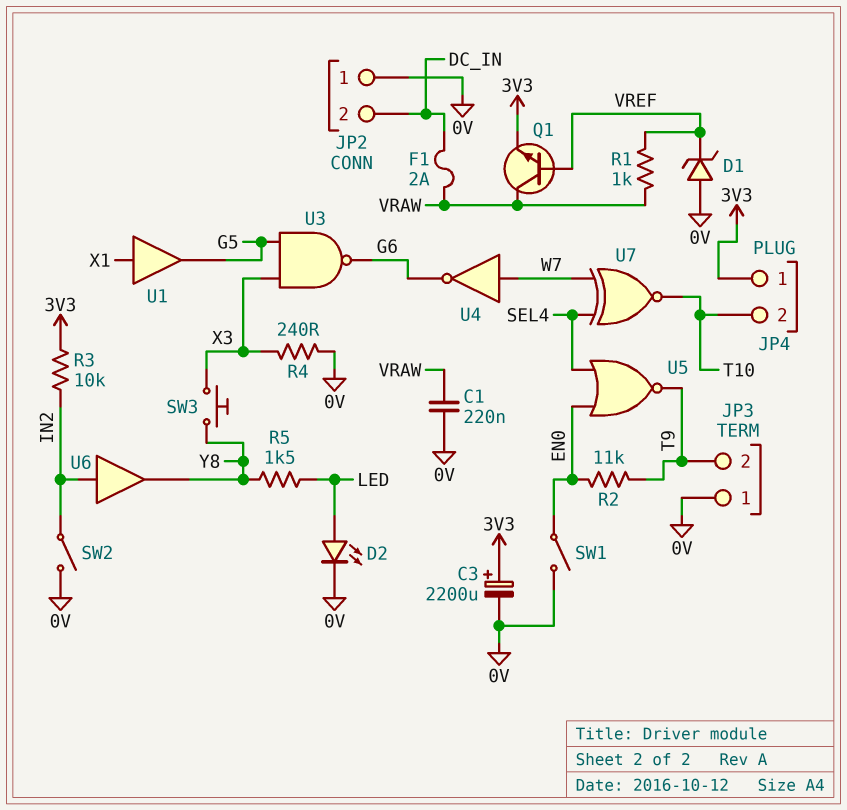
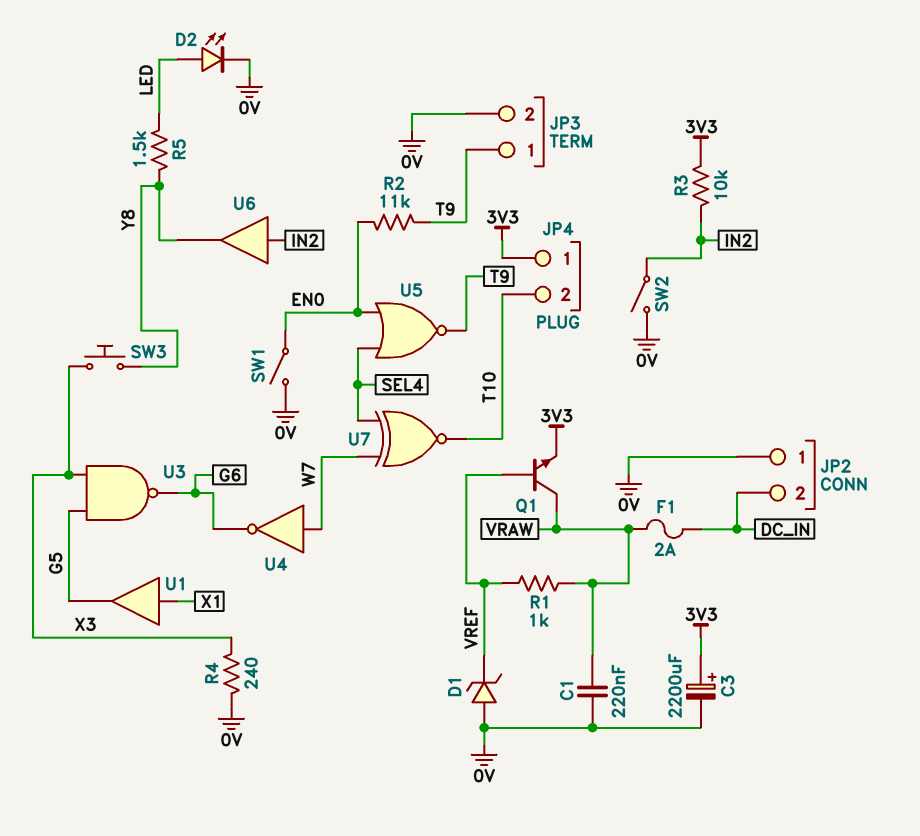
JP3 pin 1: 0V -> T9
JP3 pin 2: T9 -> 0V

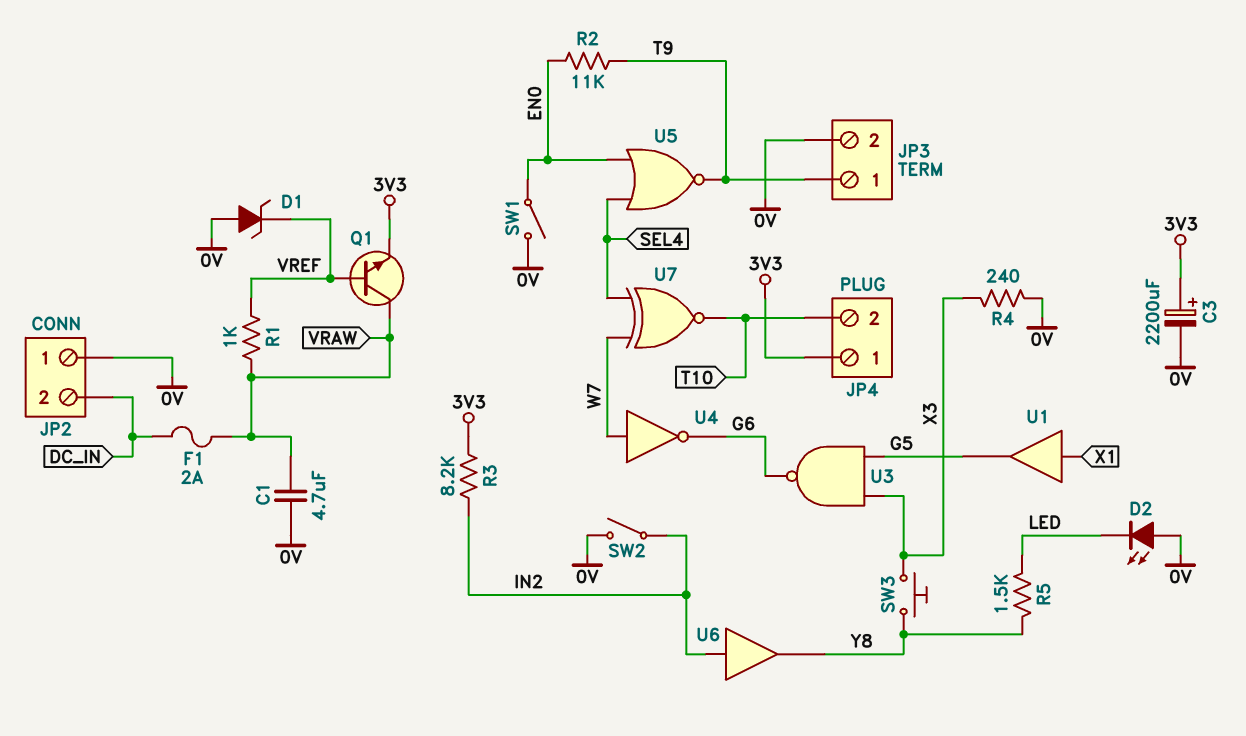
C1: 220nF (0V, VRAW) -> 4.7uF (0V, VRAW)
D2: LED (A LED, K 0V) -> LED (A 0V, K LED)
R3: 10k (3V3, IN2) -> 8.2k (3V3, IN2)

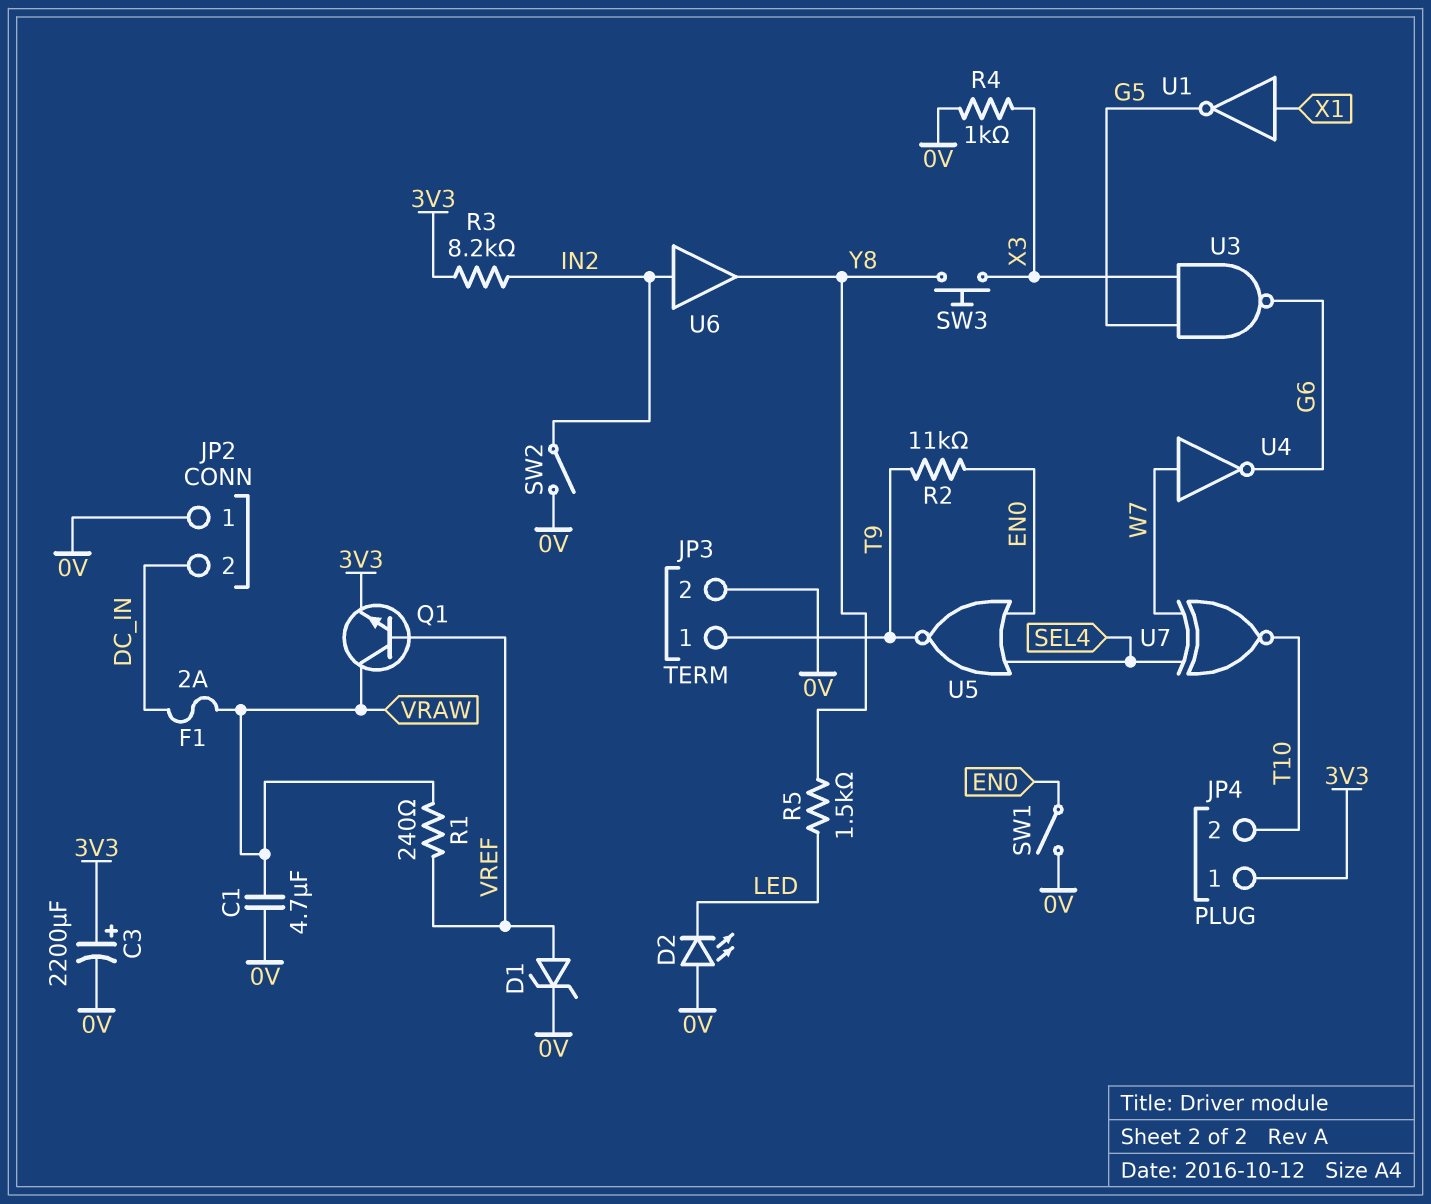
D1: zener (A 0V, K VREF) -> zener (A VREF, K 0V)
R1: 1k (VRAW, VREF) -> 240 (VRAW, VREF)
R4: 240 (0V, X3) -> 1k (0V, X3)
U1: buffer (in X1, out G5) -> NOT (in X1, out G5)

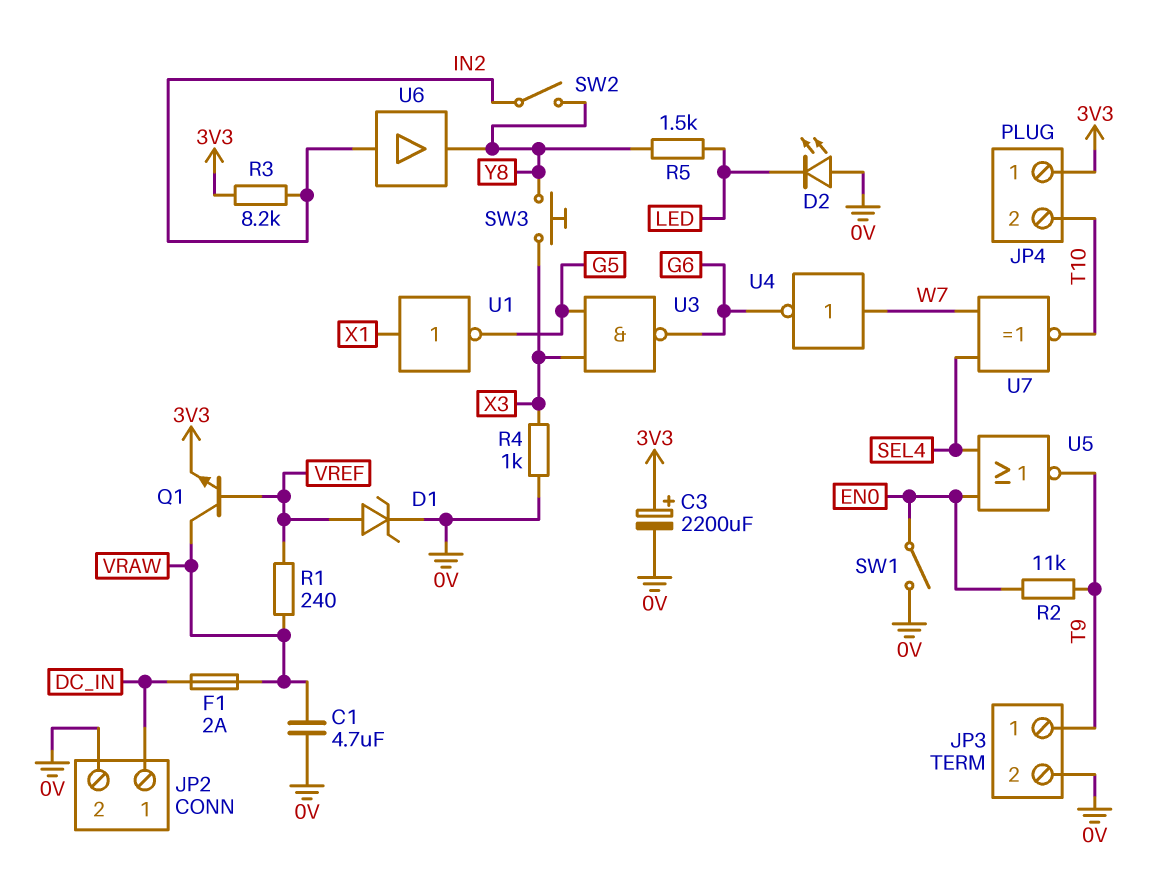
JP2 pin 1: 0V -> DC_IN
JP2 pin 2: DC_IN -> 0V
SW2: switch (0V, IN2) -> switch (IN2, Y8)

